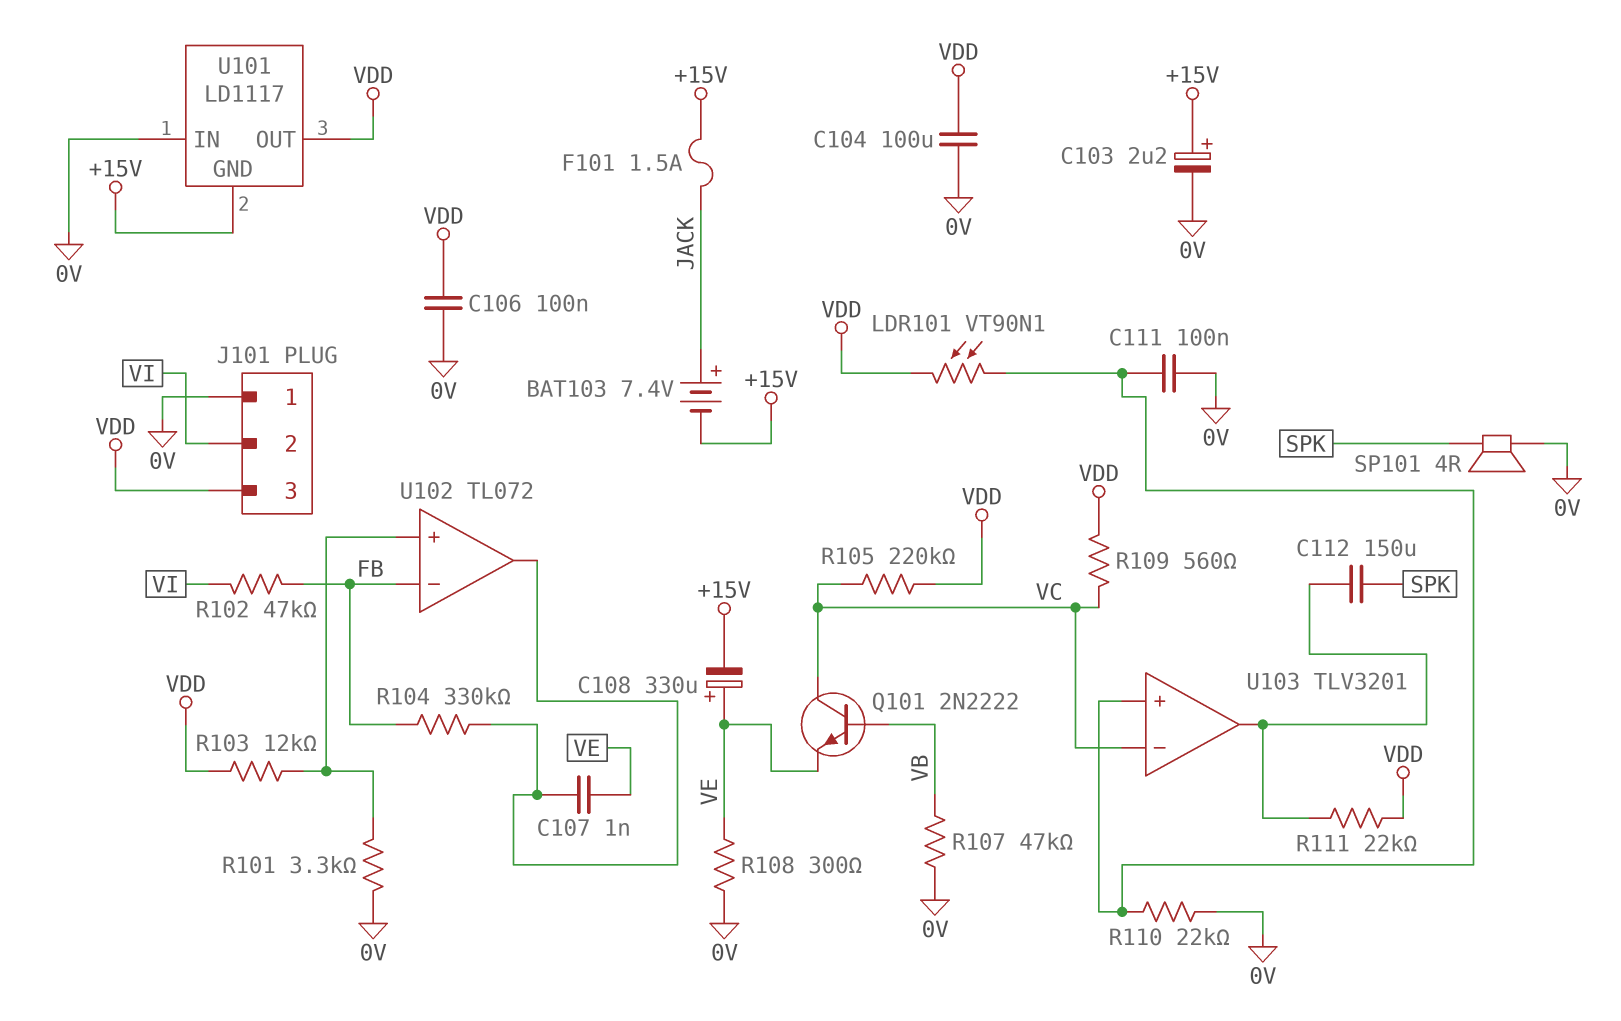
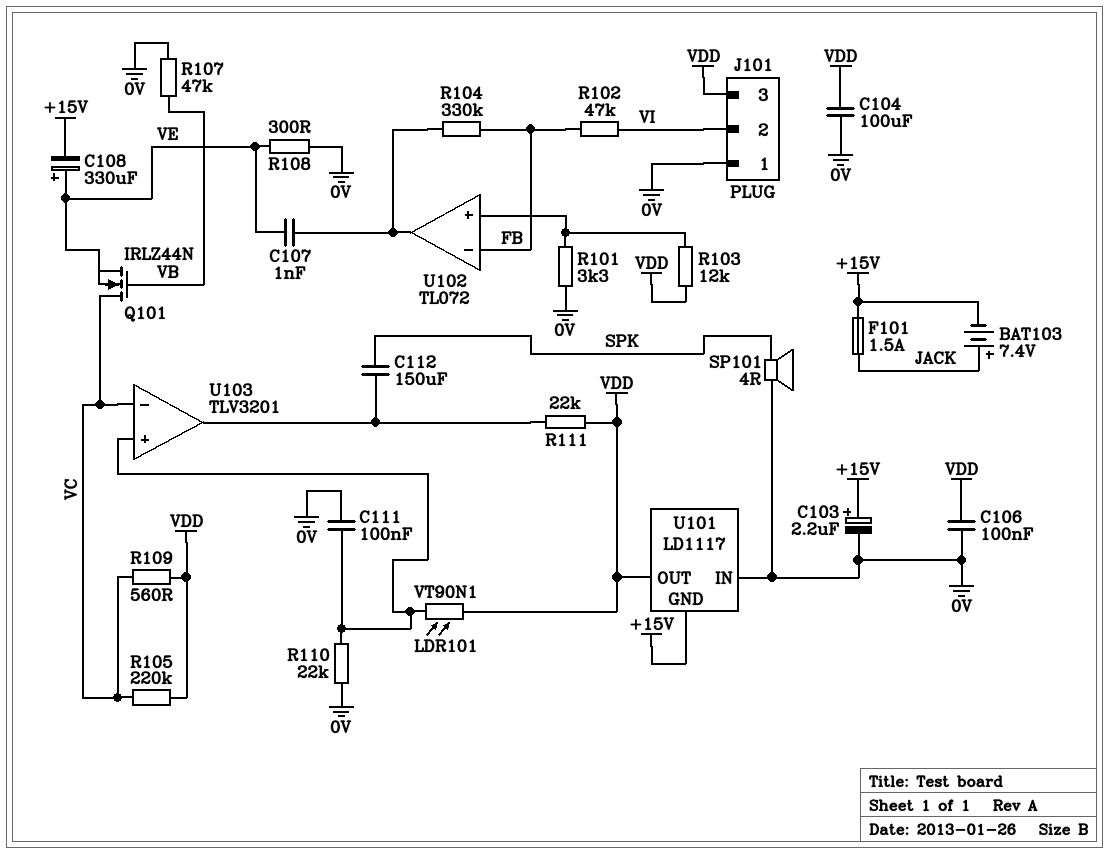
Q101: NPN 2N2222 (B VB, C VC, E VE) -> NMOS IRLZ44N (G VB, D VC, S VE)

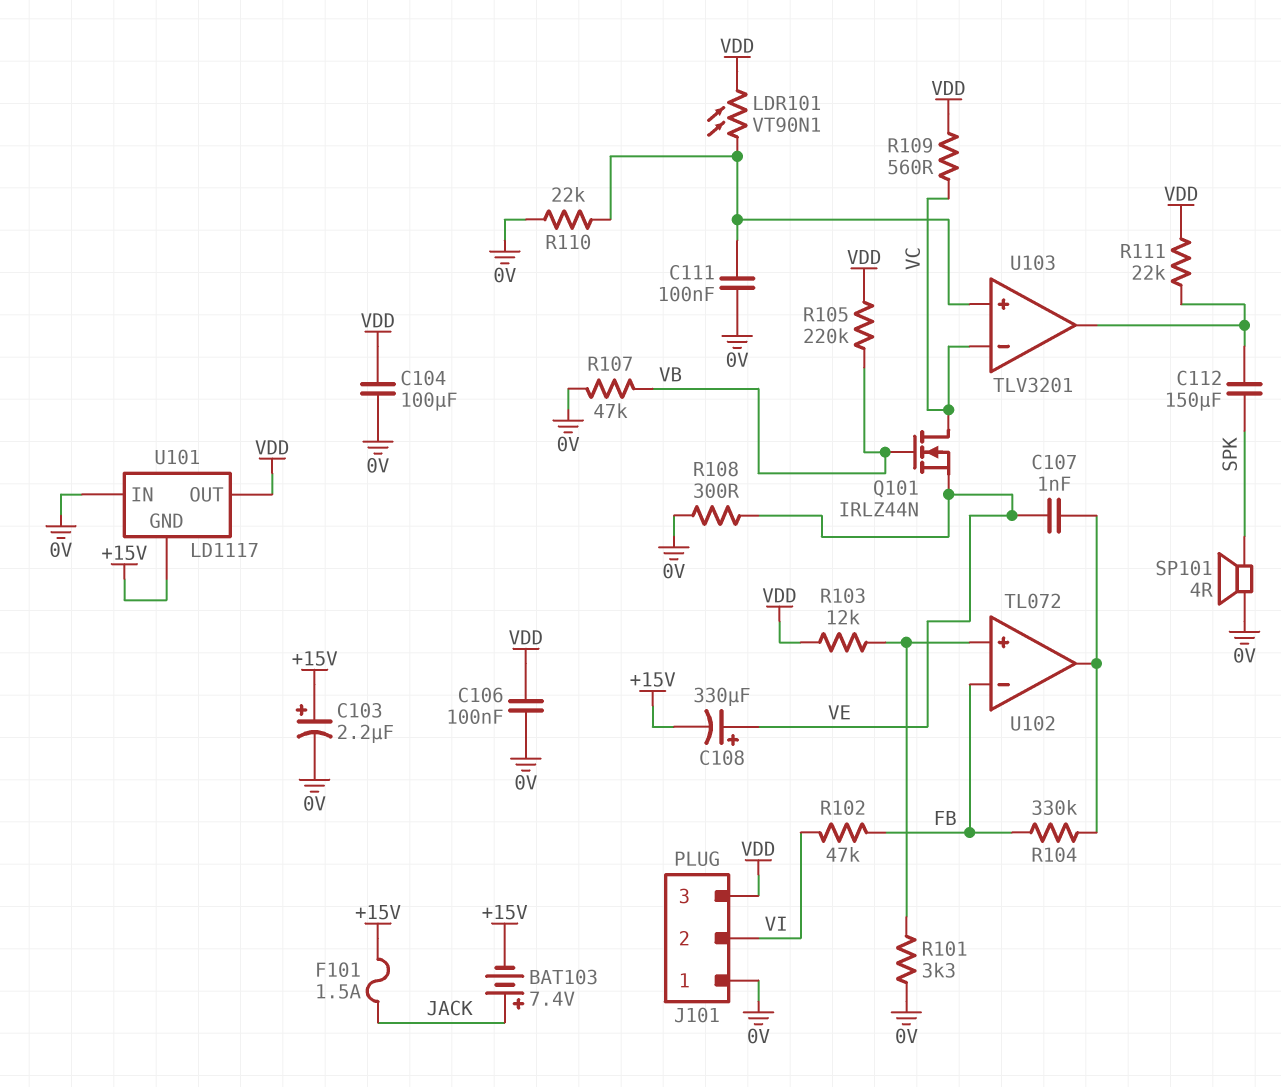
R105: 220k (VC, VDD) -> 220k (VB, VDD)

